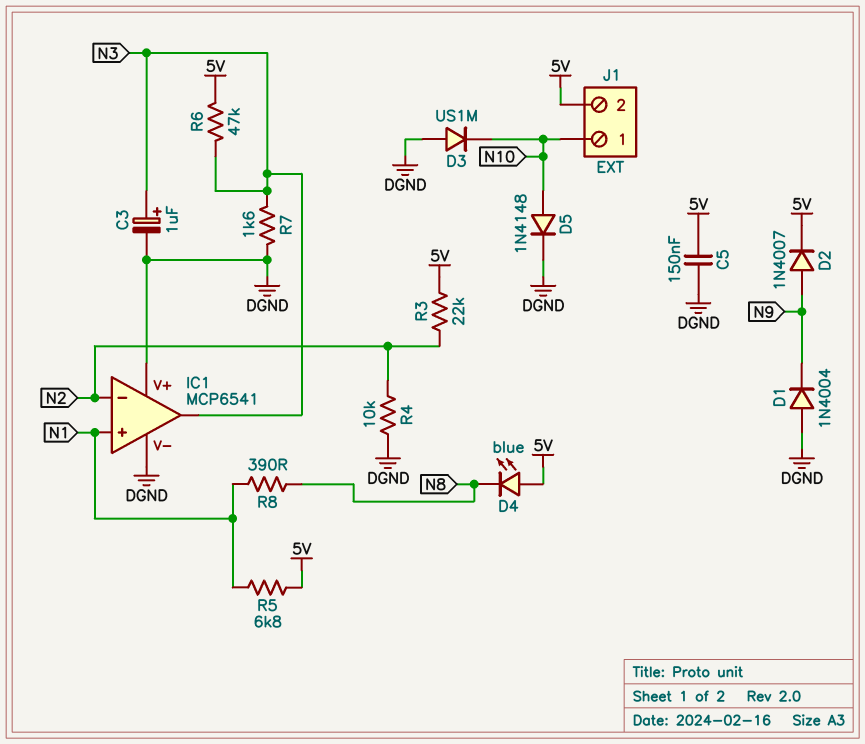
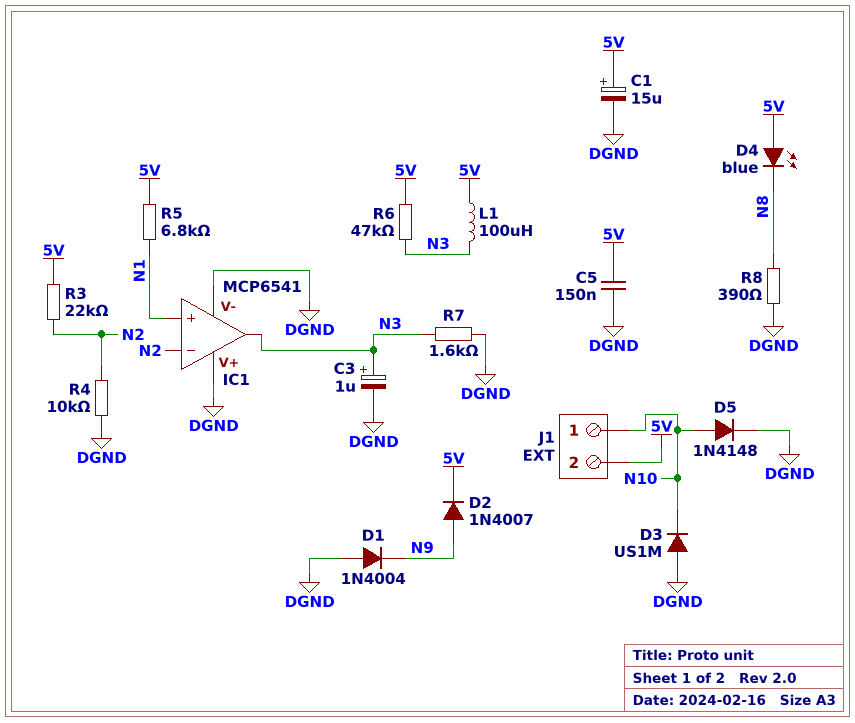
C1: none -> 15uF (plus 5V, minus DGND)
L1: none -> 100uH (5V, N3)
R8: 390 (N1, N8) -> 390 (DGND, N8)

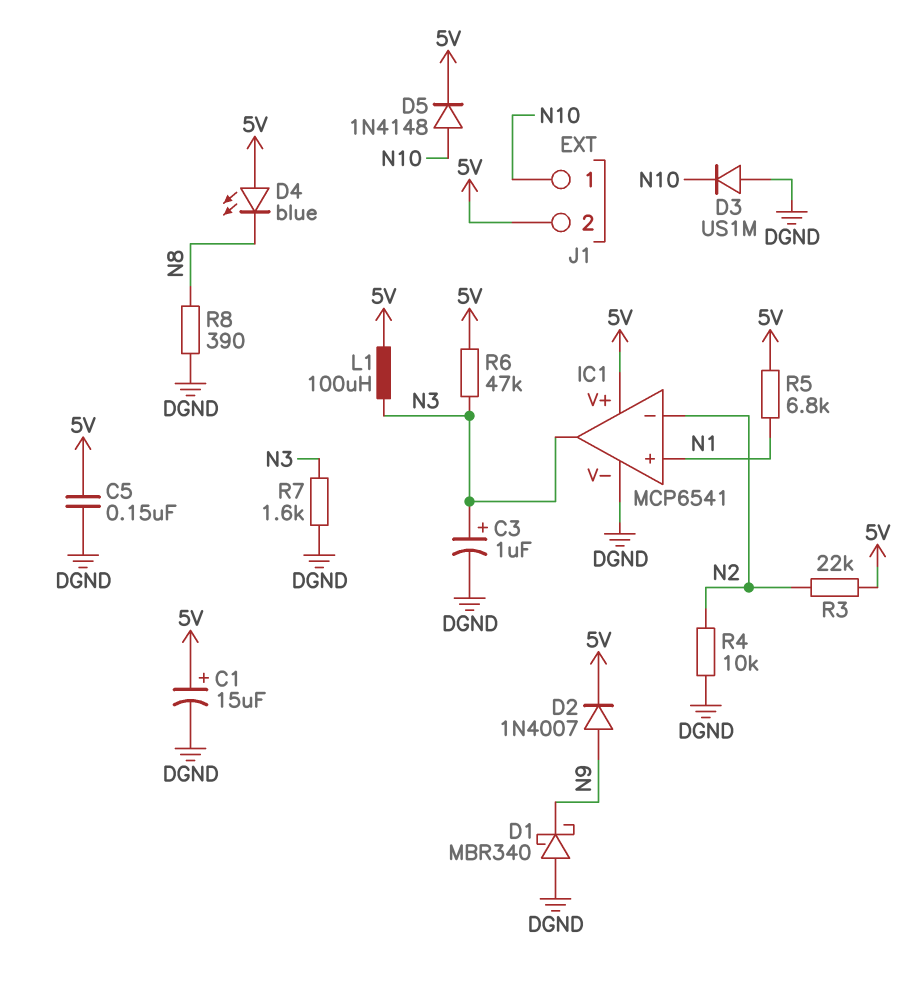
D1: diode 1N4004 (A DGND, K N9) -> schottky MBR340 (A DGND, K N9)
D5: diode 1N4148 (A N10, K DGND) -> diode 1N4148 (A N10, K 5V)
IC1 pin V+: DGND -> 5V

